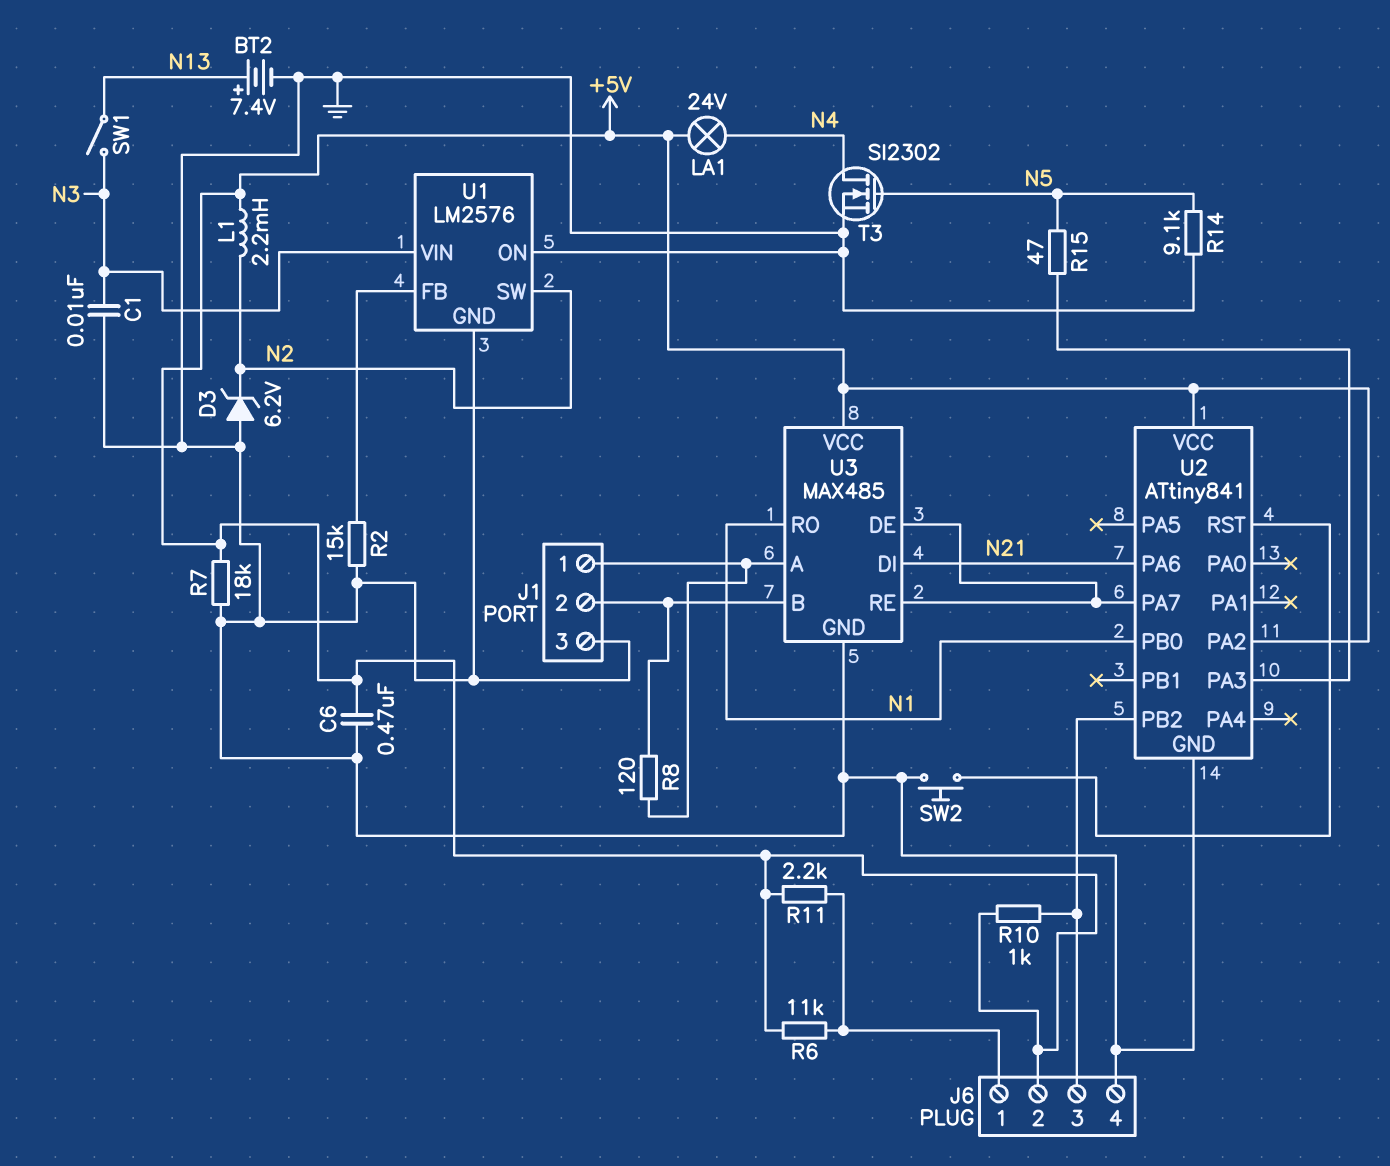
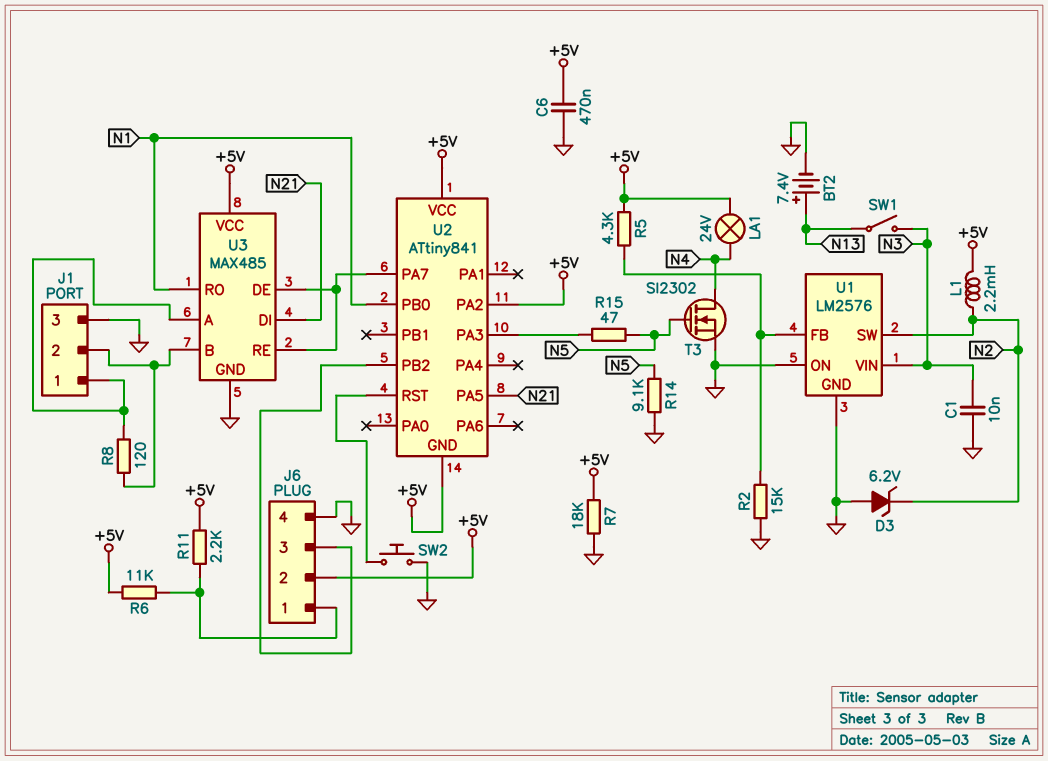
R5: none -> 4.3k (+5V, U1/FB)
R10: 1k (+5V, J6/3) -> none
U2 pin GND: GND -> +5V
U2 pin PA5: none -> N21
U2 pin PA6: N21 -> none

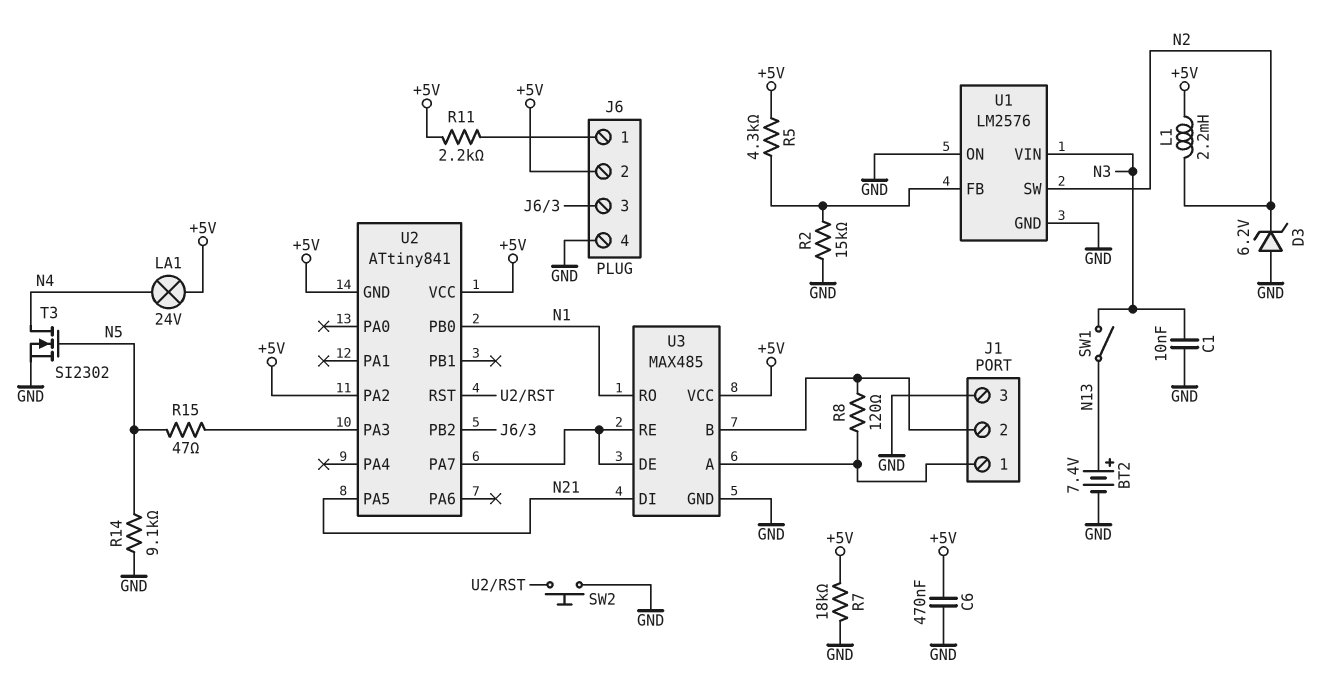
R6: 11k (+5V, J6/1) -> none

